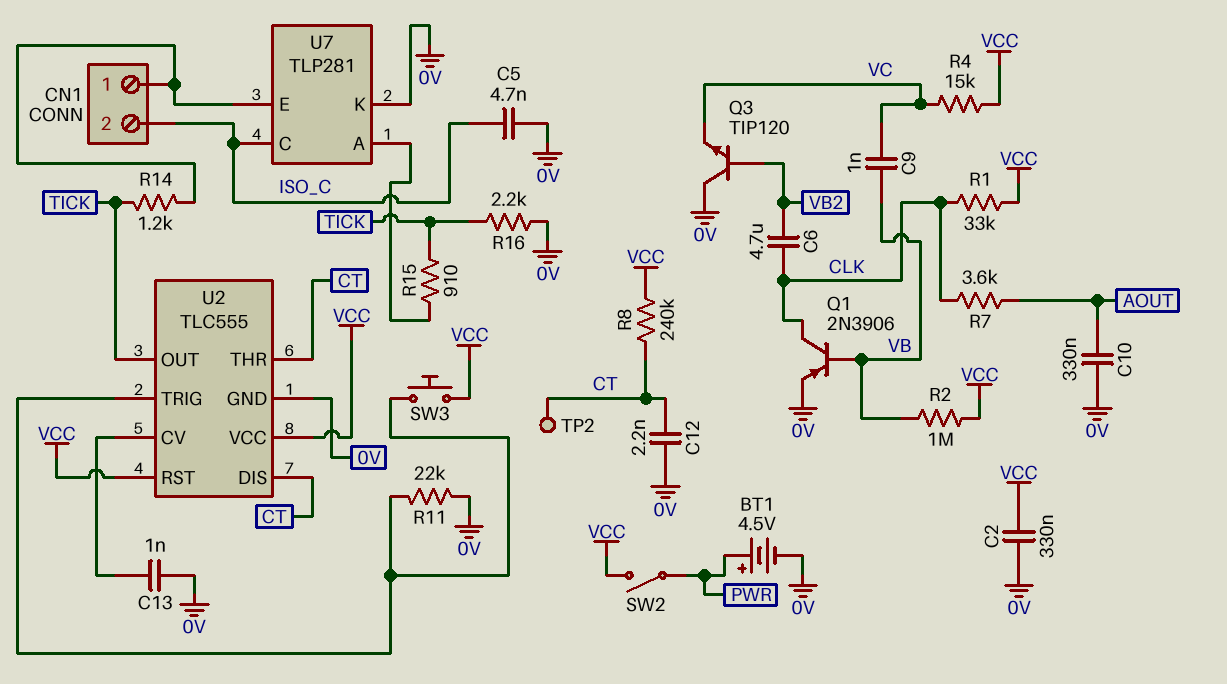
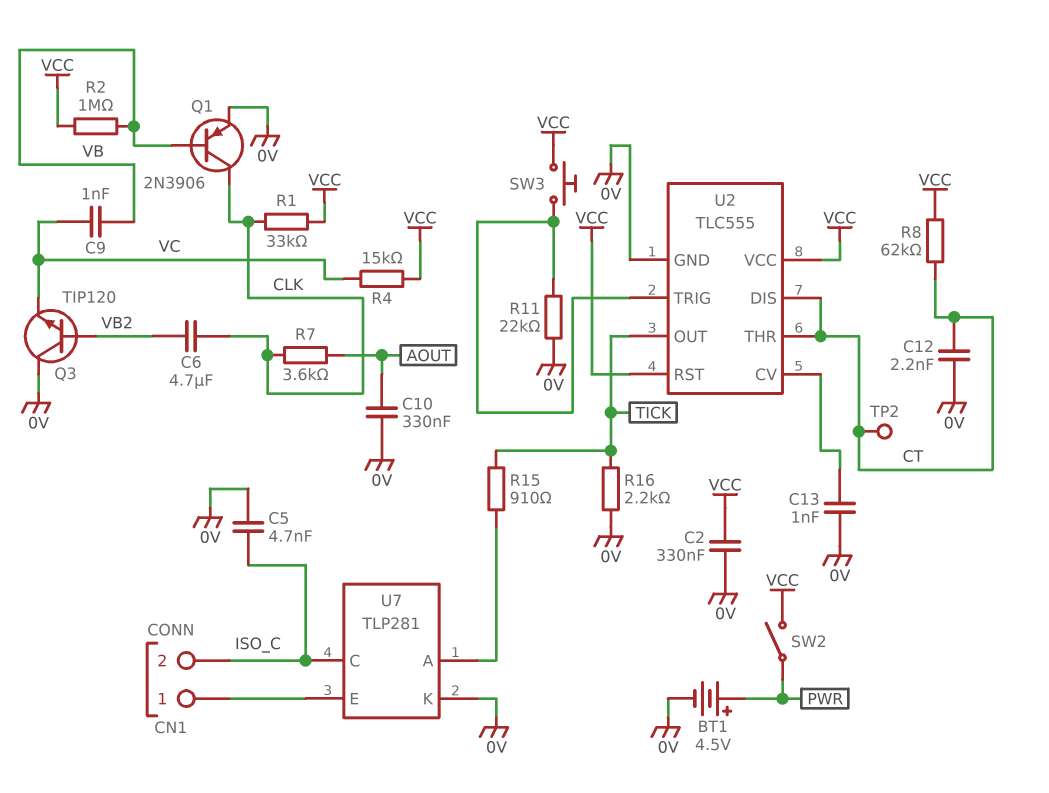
R8: 240k (CT, VCC) -> 62k (CT, VCC)
R14: 1.2k (CN1/1, TICK) -> none

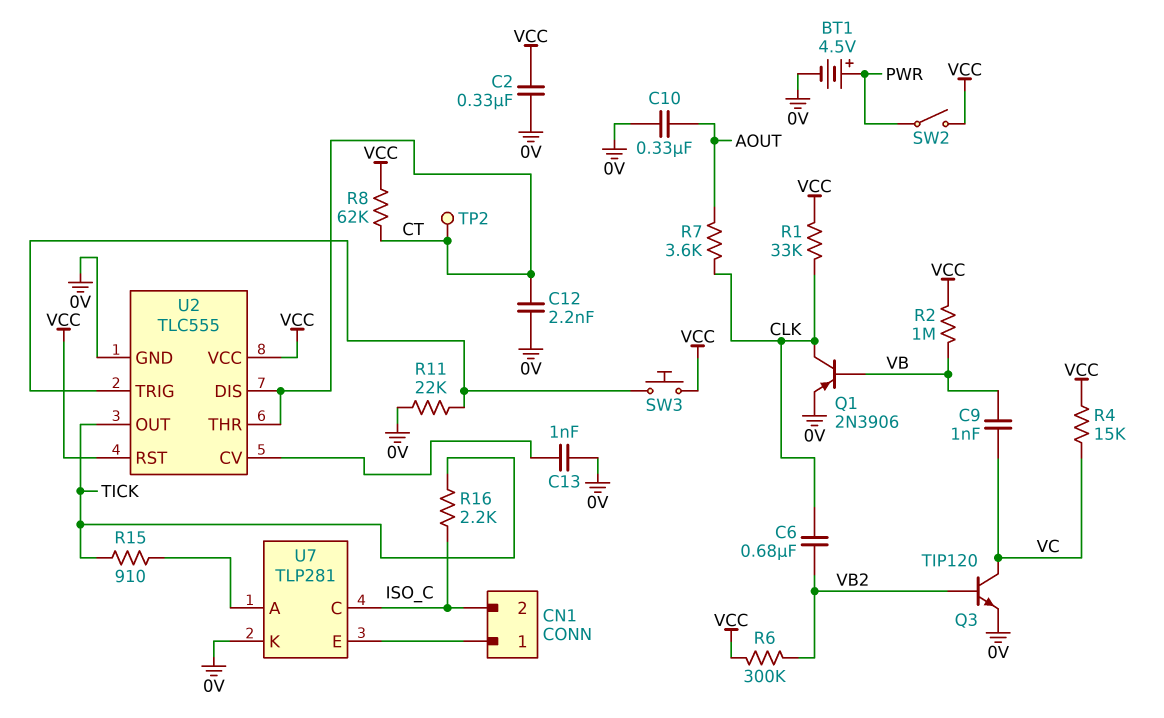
C5: 4.7nF (0V, ISO_C) -> none
C6: 4.7uF (CLK, VB2) -> 680nF (CLK, VB2)
Q3: NPN TIP120 (B VB2, C 0V, E VC) -> NPN TIP120 (B VB2, C VC, E 0V)
R6: none -> 300k (VB2, VCC)
R16: 2.2k (0V, TICK) -> 2.2k (ISO_C, TICK)

